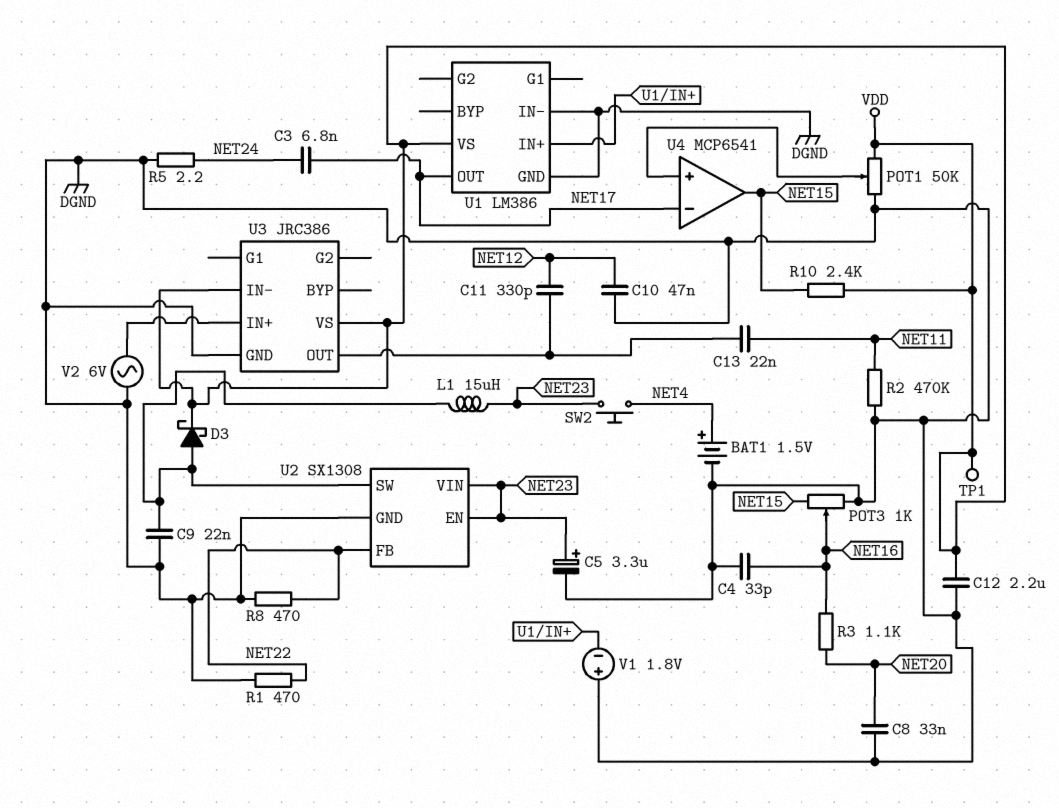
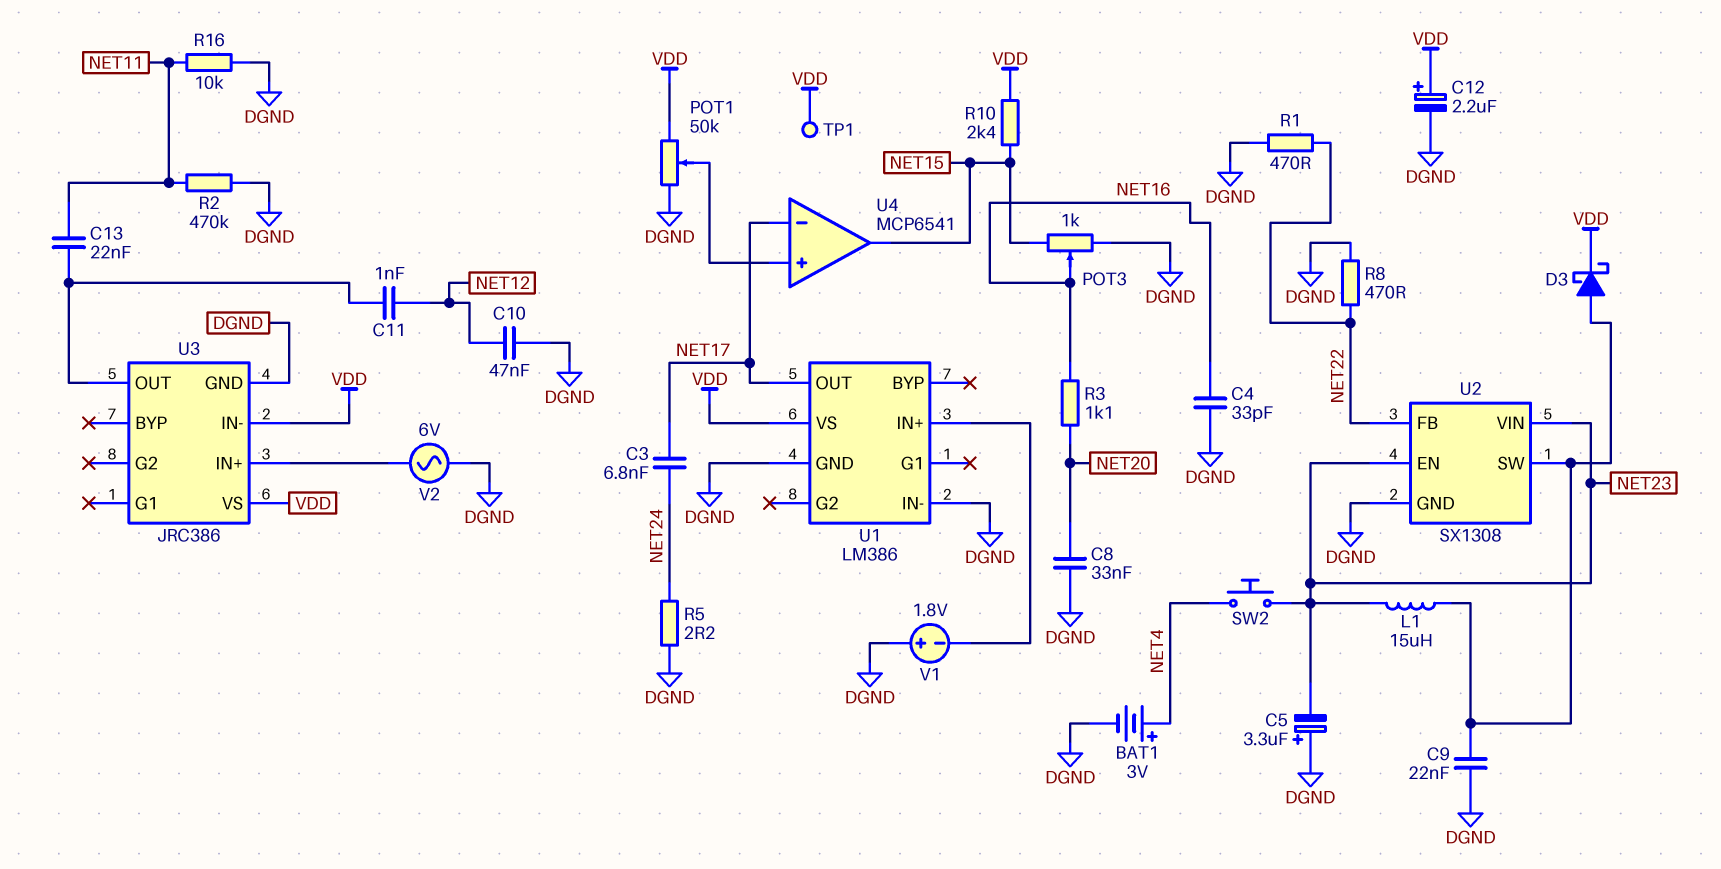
BAT1: 1.5V (plus NET4, minus DGND) -> 3V (plus NET4, minus DGND)
C5: 3.3uF (plus NET23, minus DGND) -> 3.3uF (plus DGND, minus NET23)
C11: 330pF (NET12, U3/OUT) -> 1nF (NET12, U3/OUT)
C12: 2.2uF (DGND, VDD) -> 2.2uF (plus VDD, minus DGND)
R16: none -> 10k (DGND, NET11)

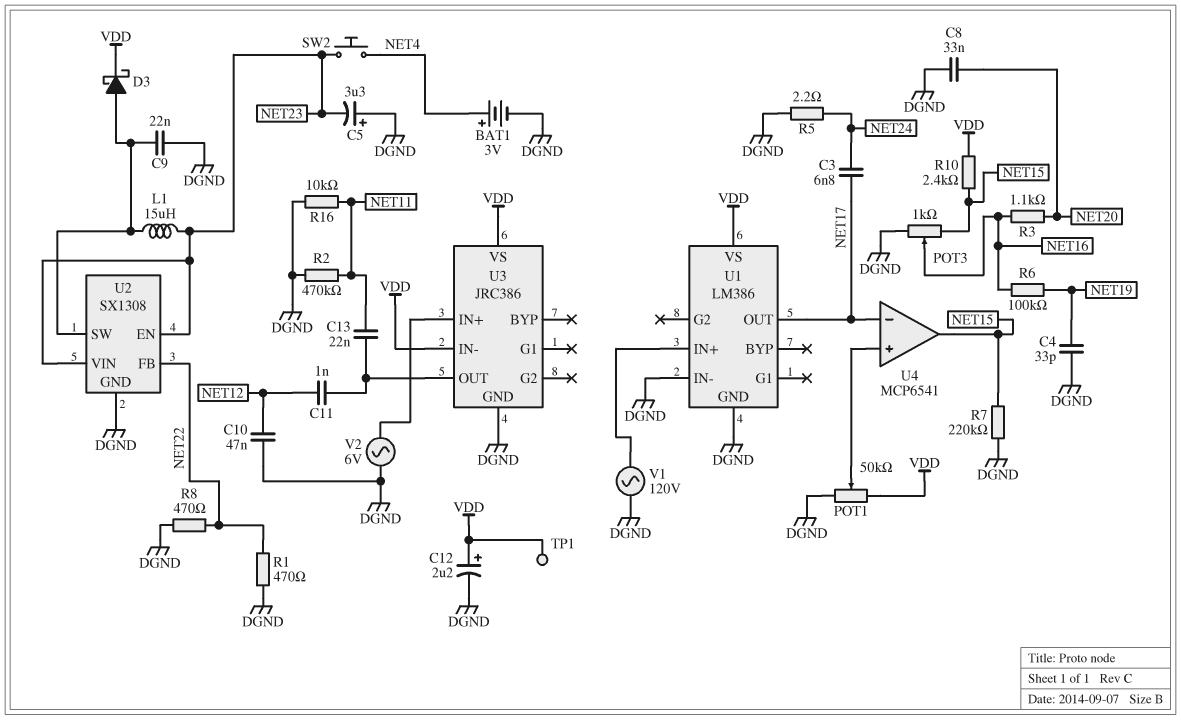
C4: 33pF (DGND, NET16) -> 33pF (DGND, NET19)
R6: none -> 100k (NET16, NET19)
R7: none -> 220k (DGND, NET15)
V1: 1.8V (plus DGND, minus U1/IN+) -> AC 120V (DGND, U1/IN+)

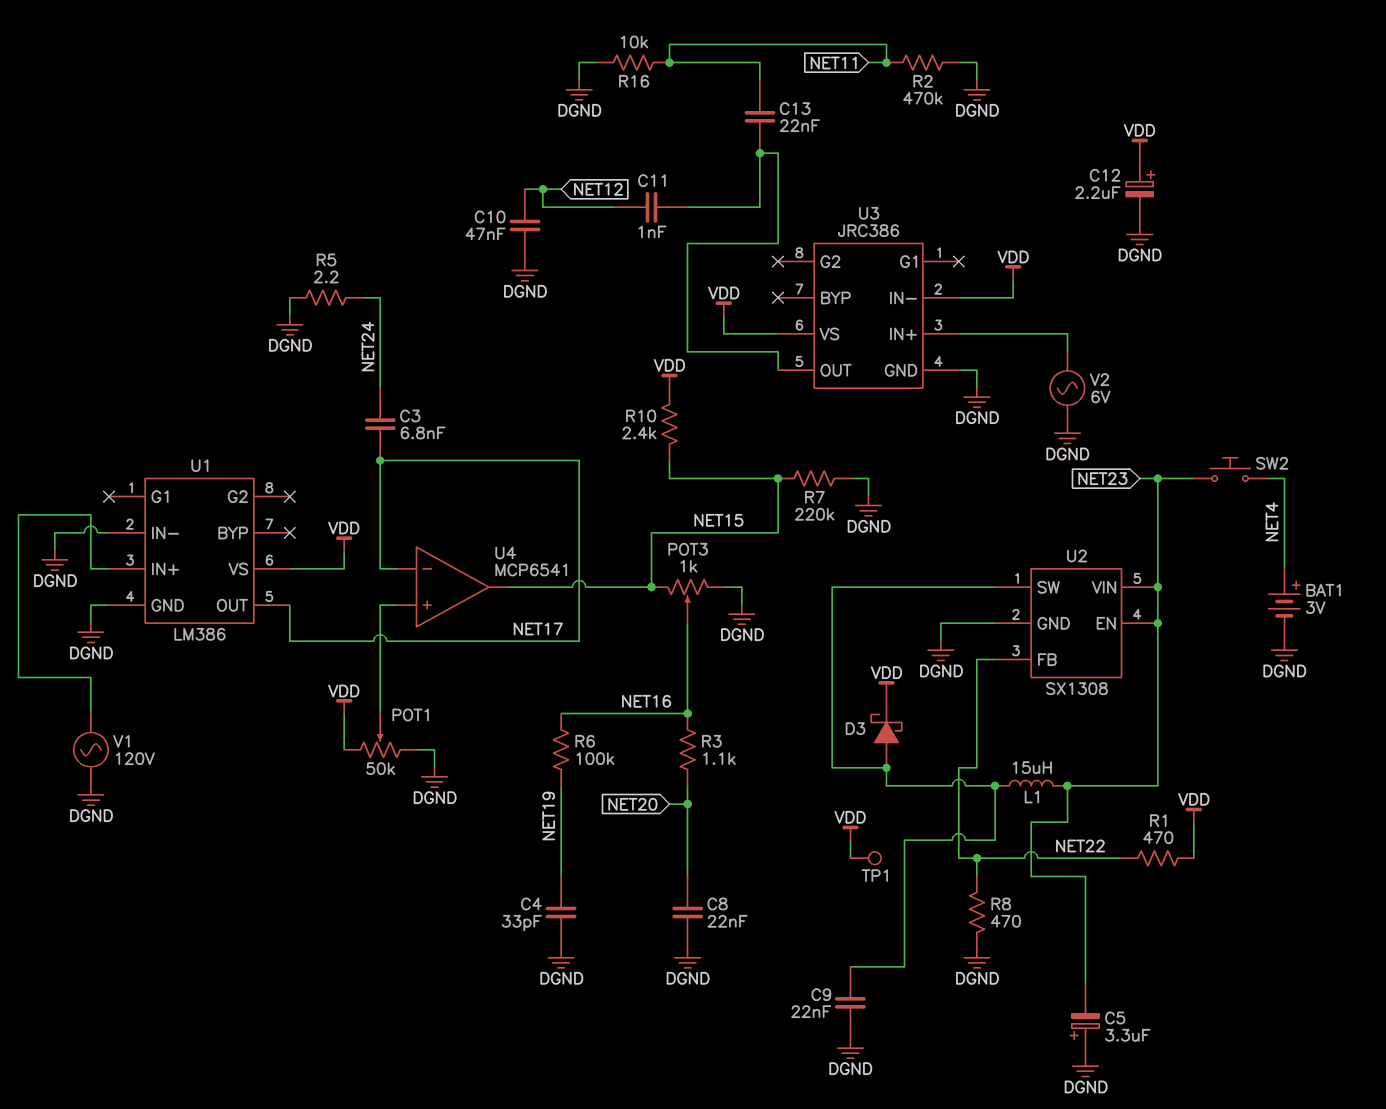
C8: 33nF (DGND, NET20) -> 22nF (DGND, NET20)
R1: 470 (DGND, NET22) -> 470 (NET22, VDD)

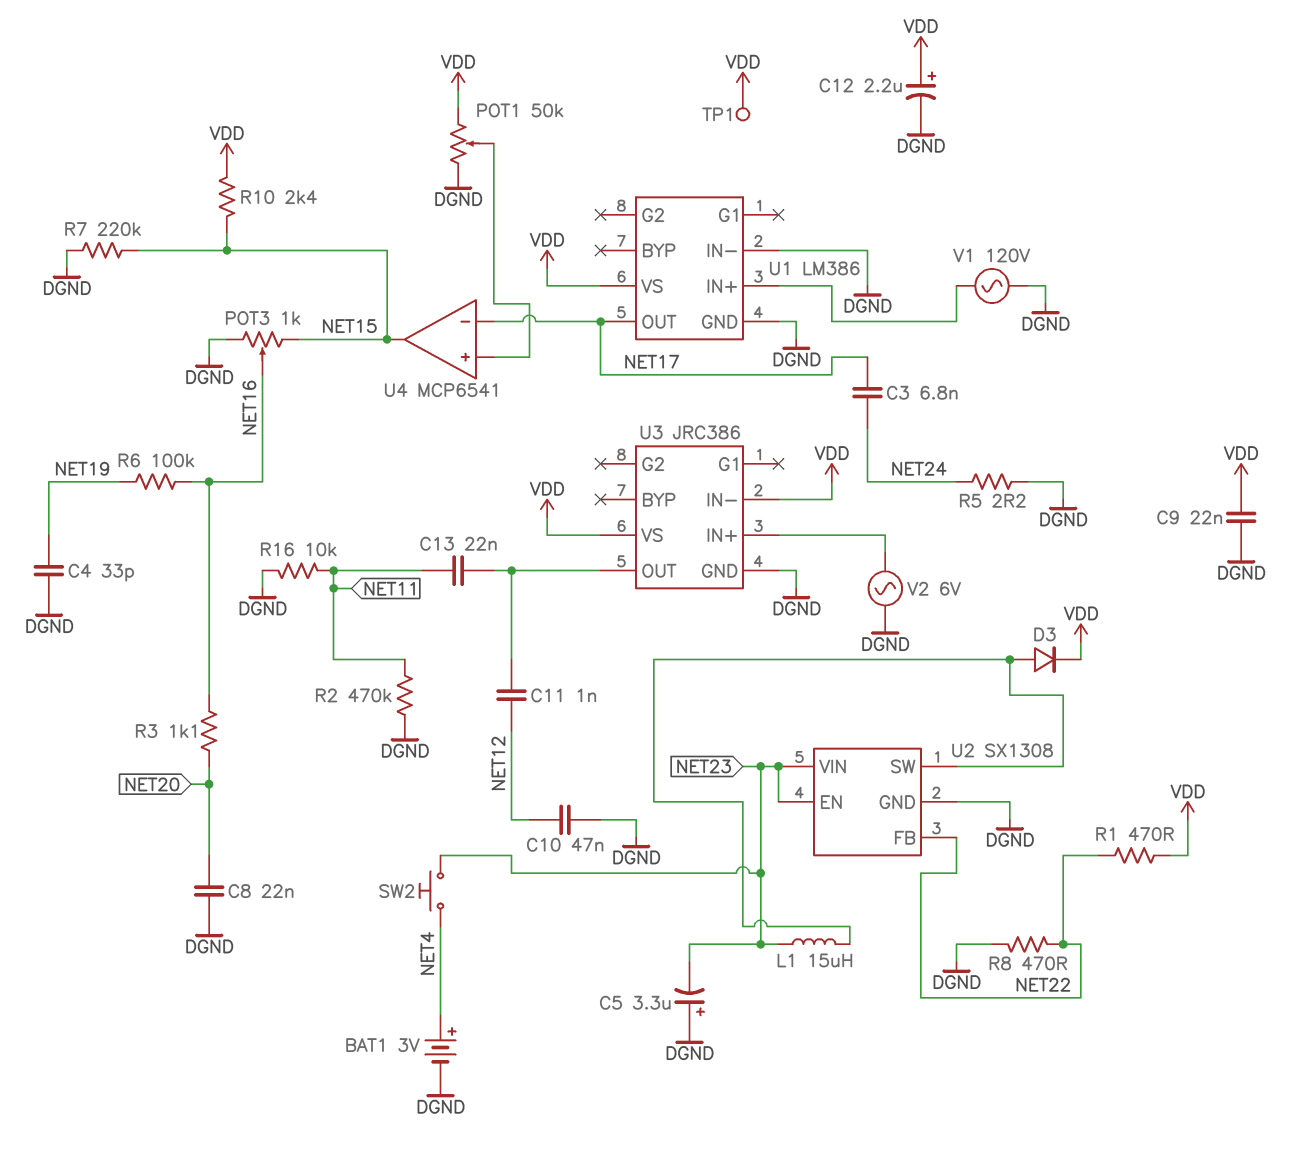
C9: 22nF (DGND, U2/SW) -> 22nF (DGND, VDD)
D3: schottky (A U2/SW, K VDD) -> diode (A U2/SW, K VDD)

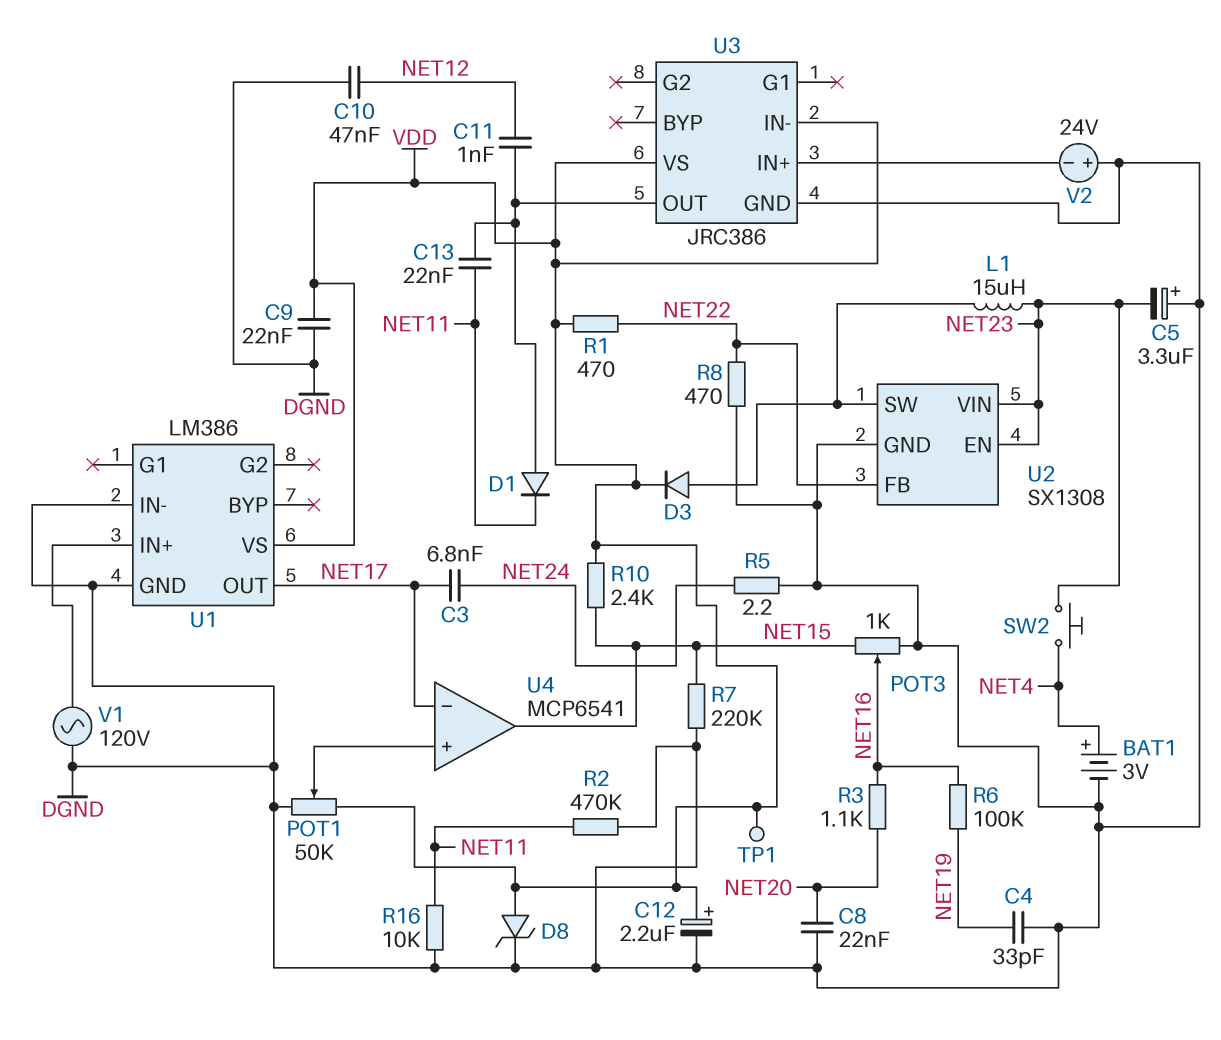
D1: none -> diode (A U3/OUT, K NET11)
D8: none -> zener (A VDD, K DGND)
V2: AC 6V (DGND, U3/IN+) -> 24V (plus DGND, minus U3/IN+)

